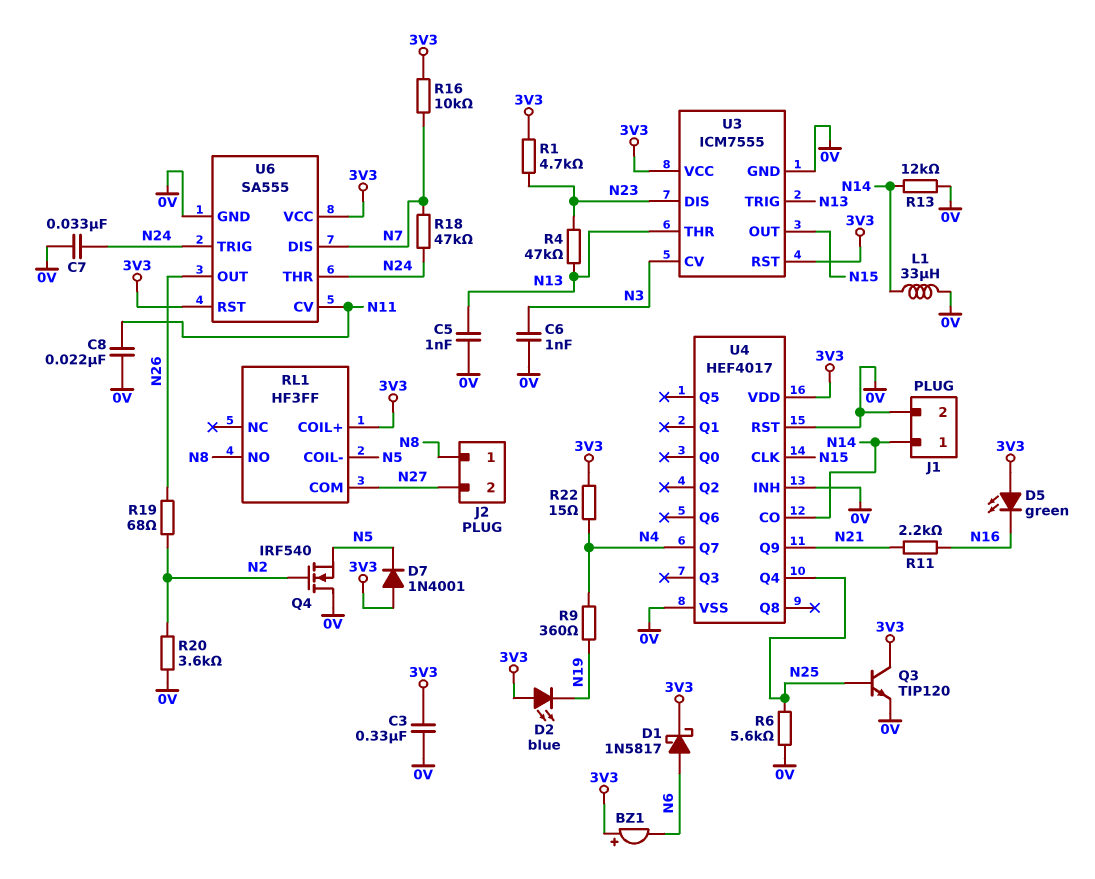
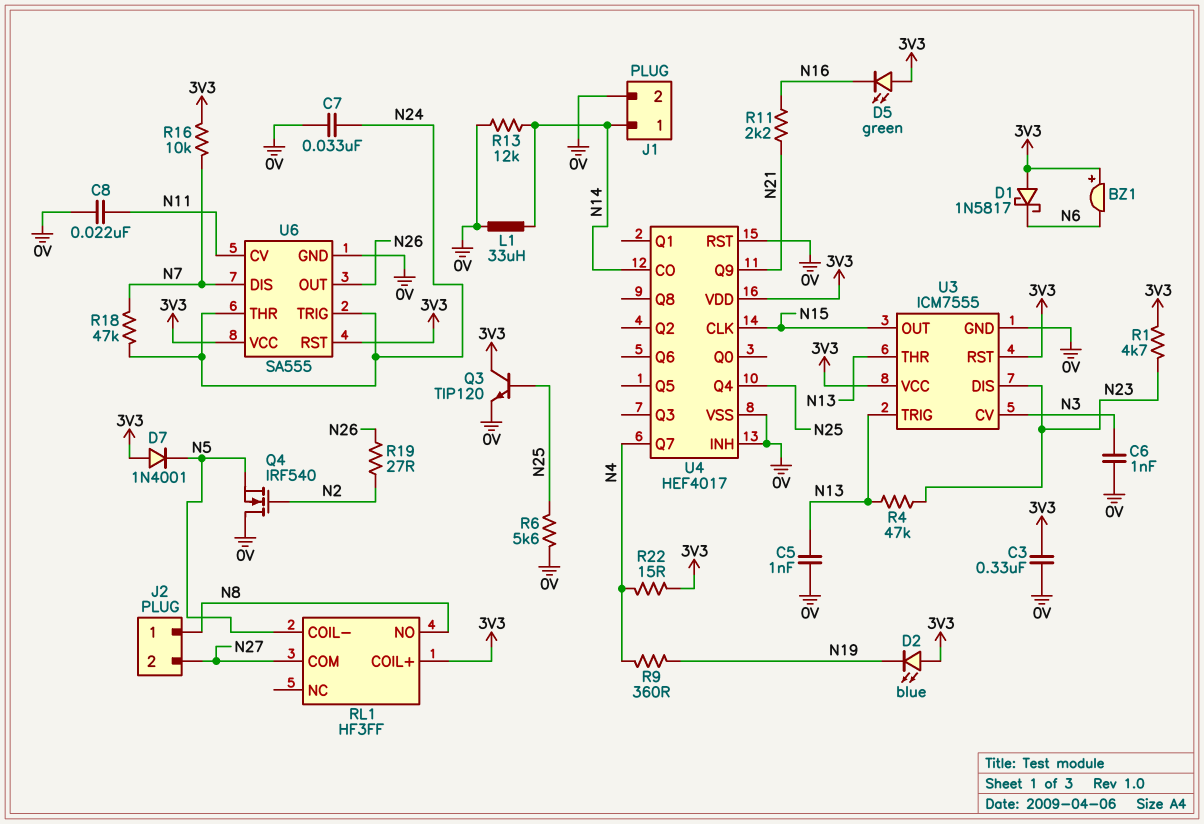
D1: schottky 1N5817 (A N6, K 3V3) -> schottky 1N5817 (A 3V3, K N6)
R19: 68 (N2, N26) -> 27 (N2, N26)
R20: 3.6k (0V, N2) -> none

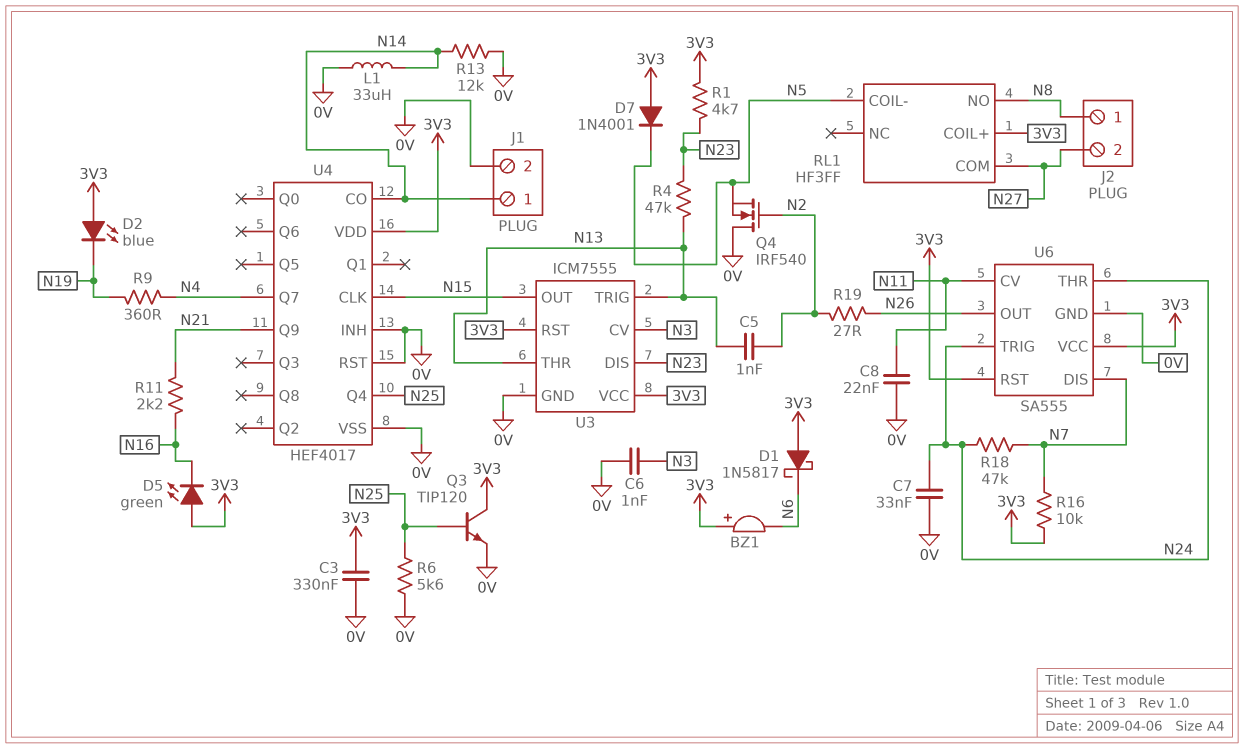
C5: 1nF (0V, N13) -> 1nF (N2, N13)
R22: 15 (3V3, N4) -> none

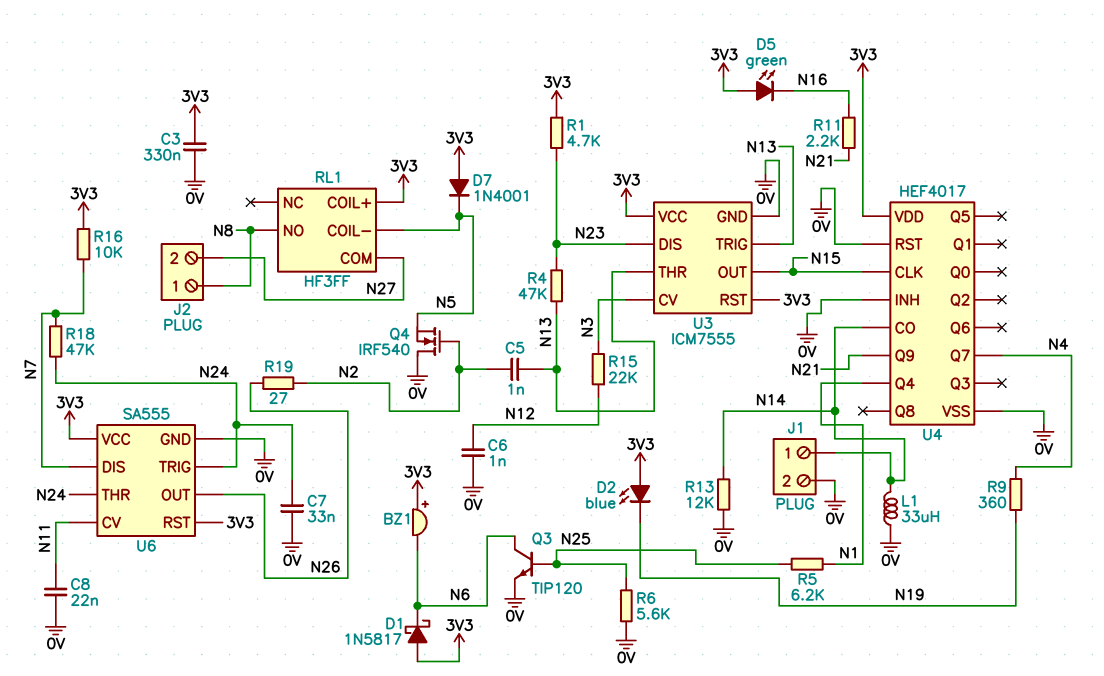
C6: 1nF (0V, N3) -> 1nF (0V, N12)
Q3: NPN TIP120 (B N25, C 3V3, E 0V) -> NPN TIP120 (B N25, C N6, E 0V)
R5: none -> 6.2k (N1, N25)
R15: none -> 22k (N3, N12)
U4 pin Q4: N25 -> N1

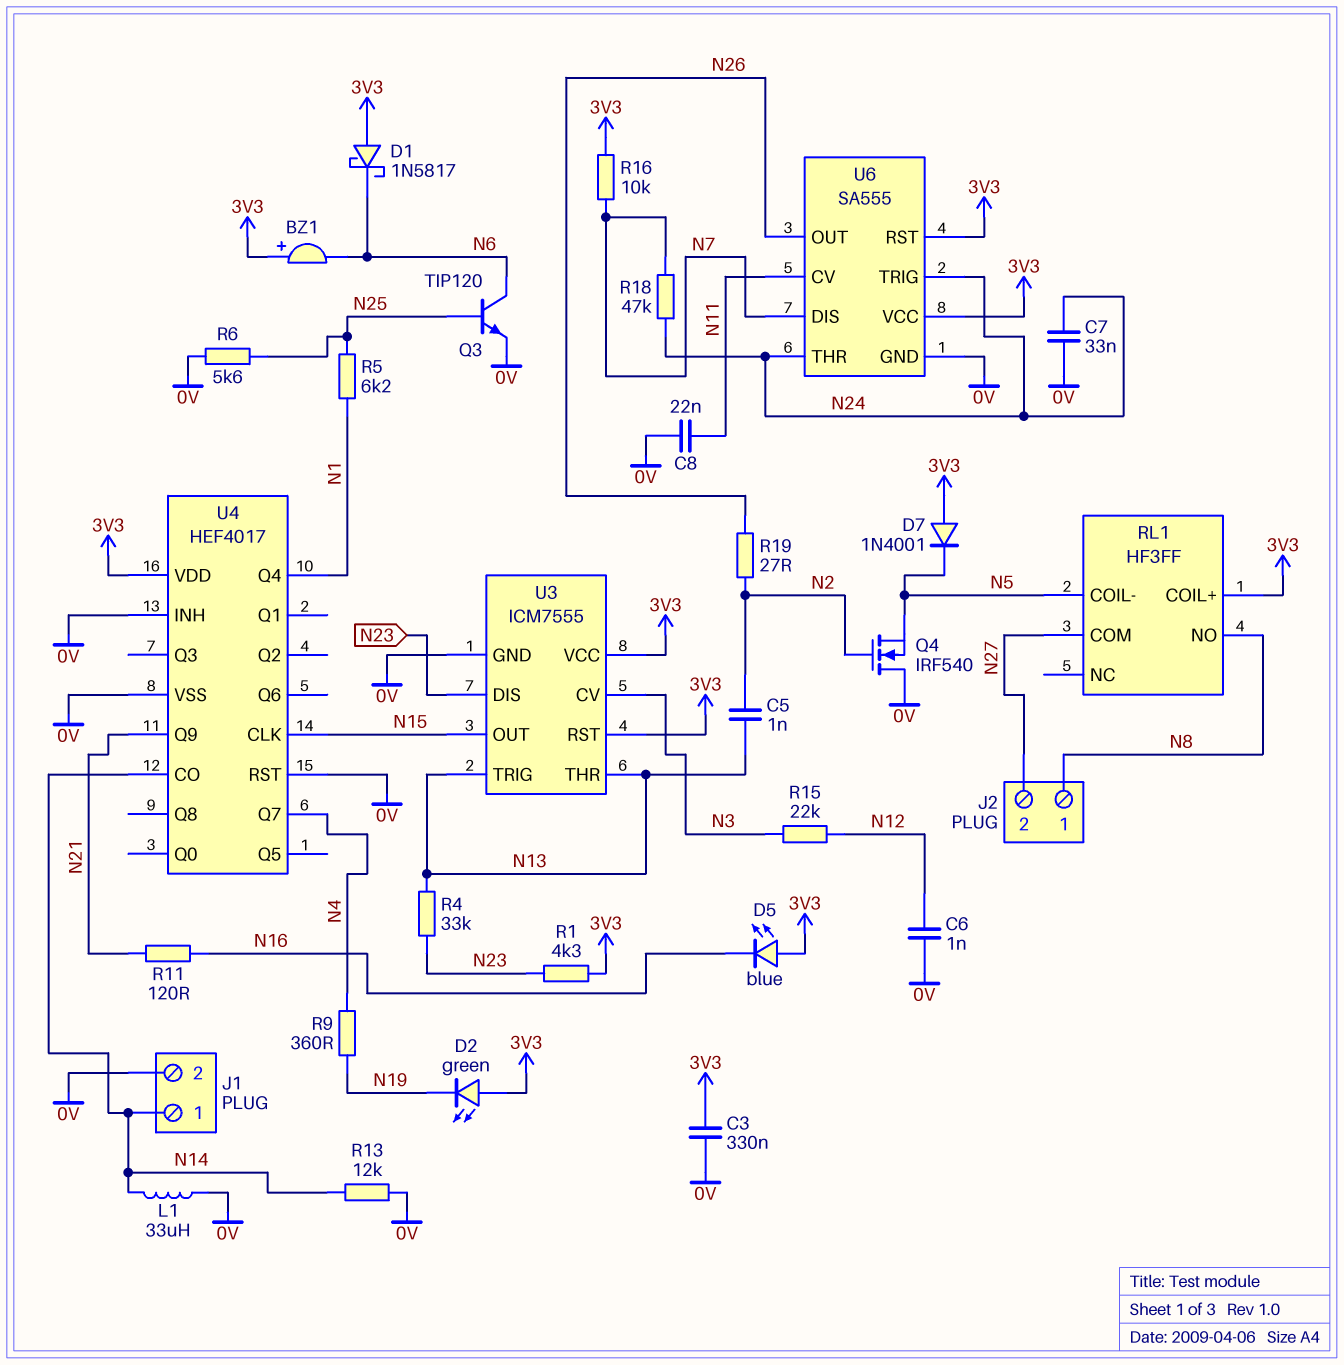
D2: LED blue (A 3V3, K N19) -> LED green (A 3V3, K N19)
D5: LED green (A 3V3, K N16) -> LED blue (A 3V3, K N16)
R1: 4.7k (3V3, N23) -> 4.3k (3V3, N23)
R4: 47k (N13, N23) -> 33k (N13, N23)
R11: 2.2k (N16, N21) -> 120 (N16, N21)

